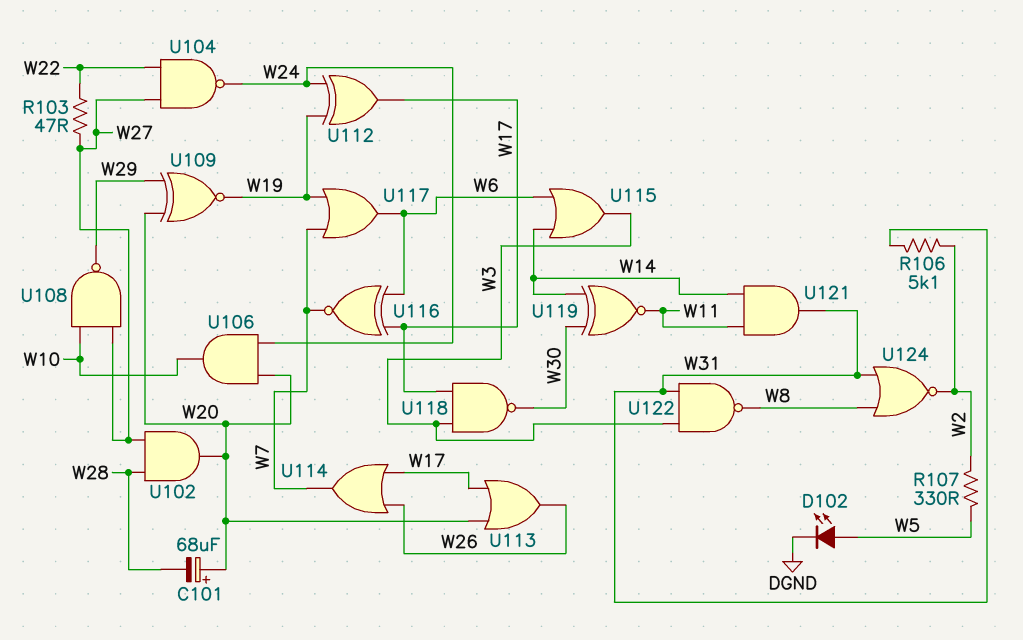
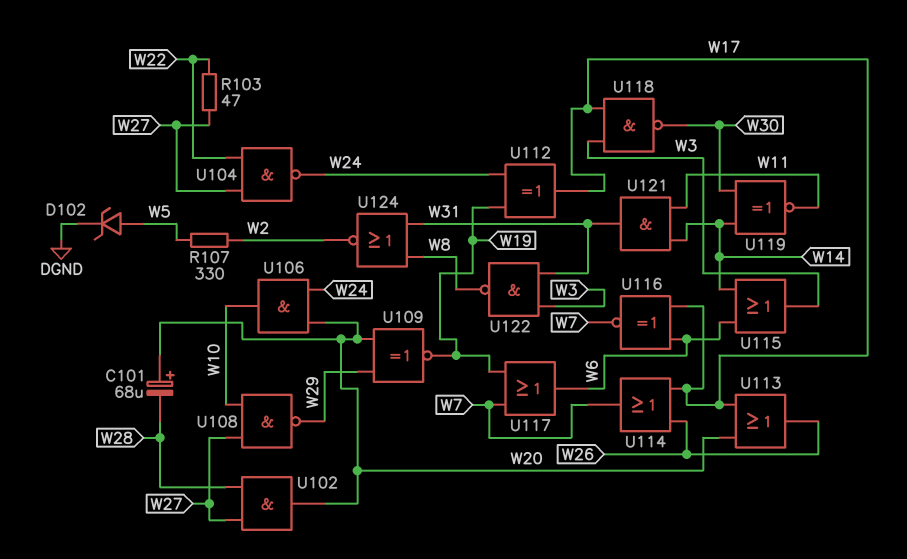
D102: LED (A W5, K DGND) -> zener (A W5, K DGND)
R106: 5.1k (W2, W31) -> none

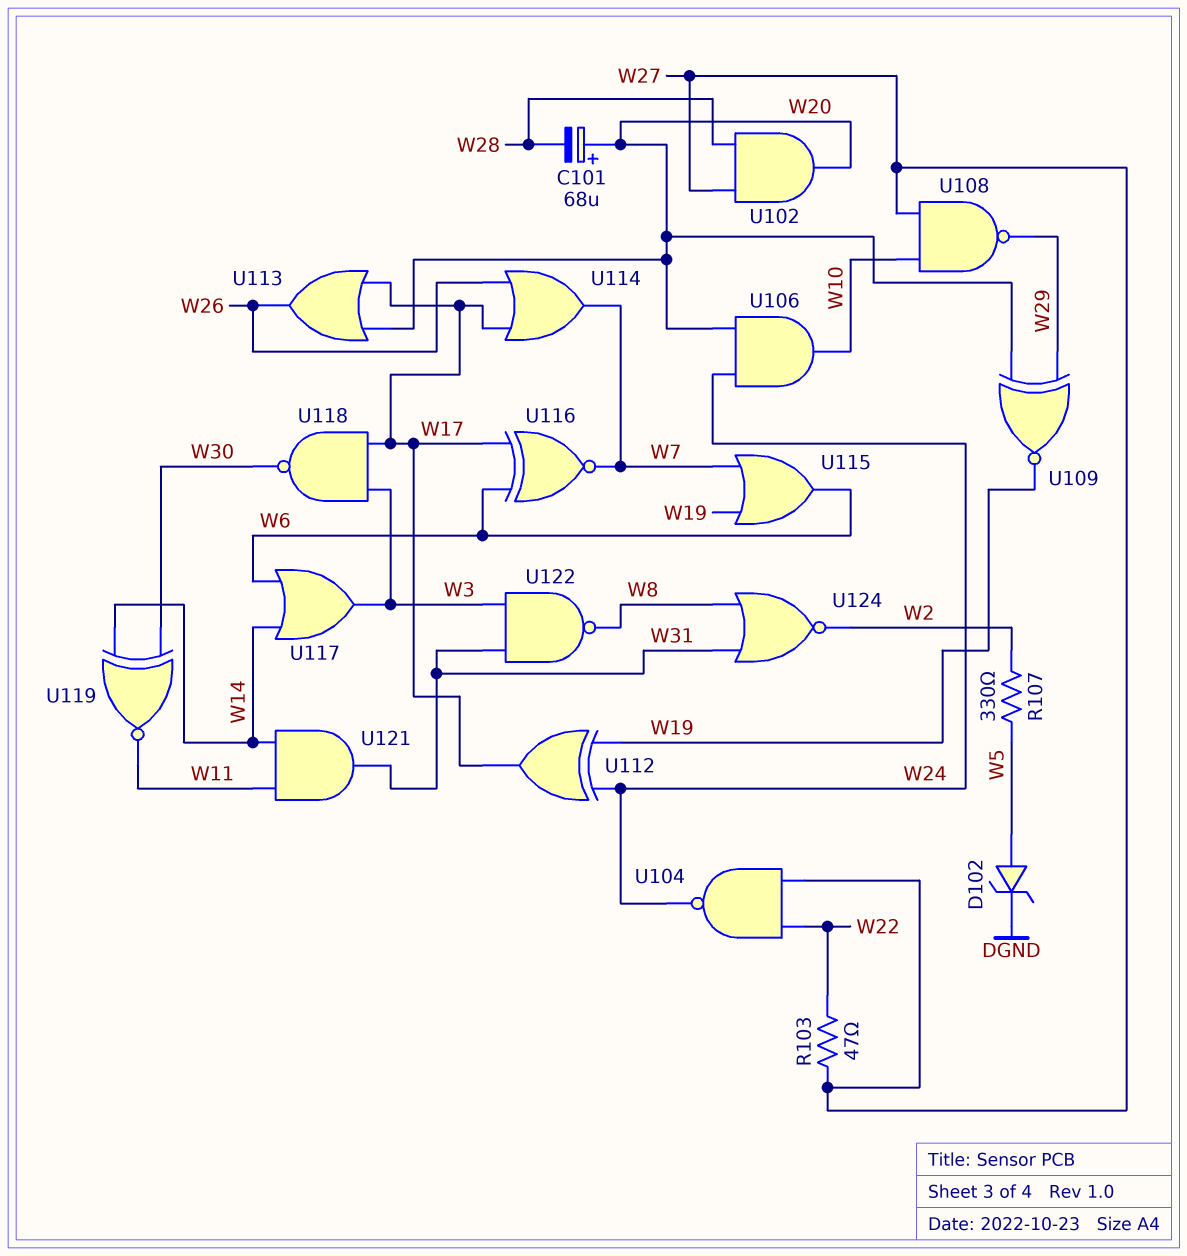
U115: OR (in W6, in W14, out W3) -> OR (in W7, in W19, out W6)
U117: OR (in W7, in W19, out W6) -> OR (in W6, in W14, out W3)

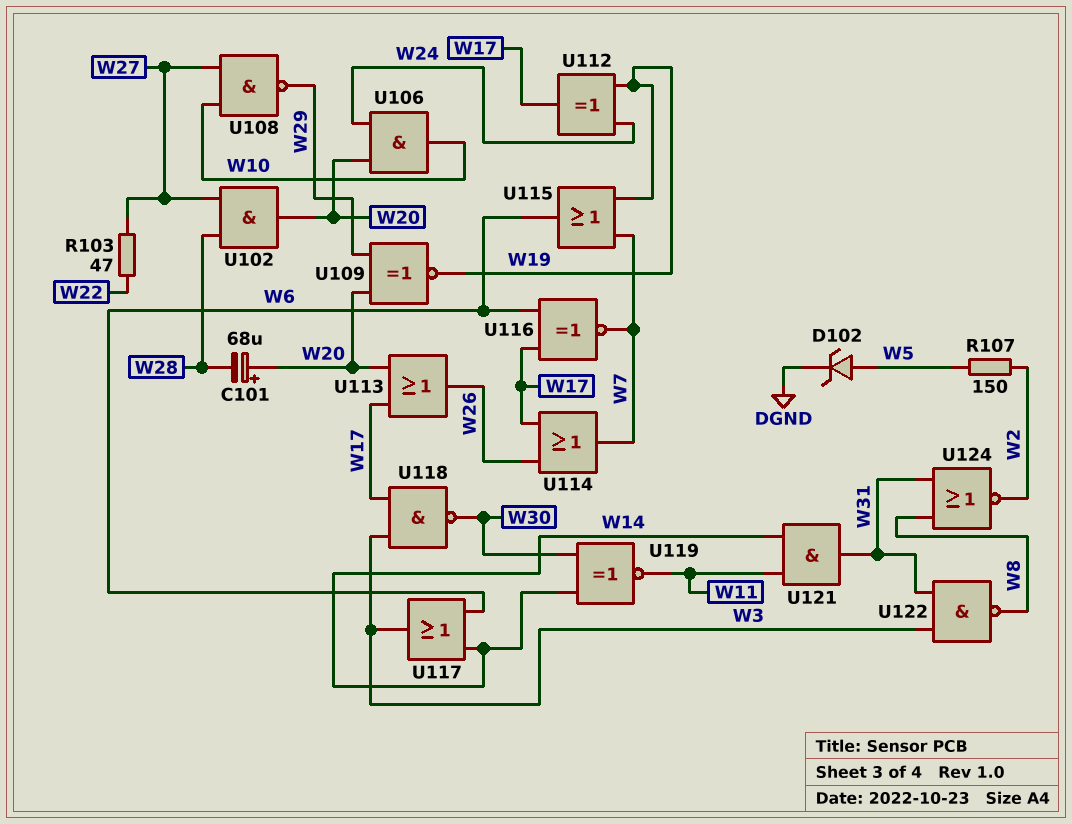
R107: 330 (W2, W5) -> 150 (W2, W5)
U104: NAND (in W22, in W27, out W24) -> none

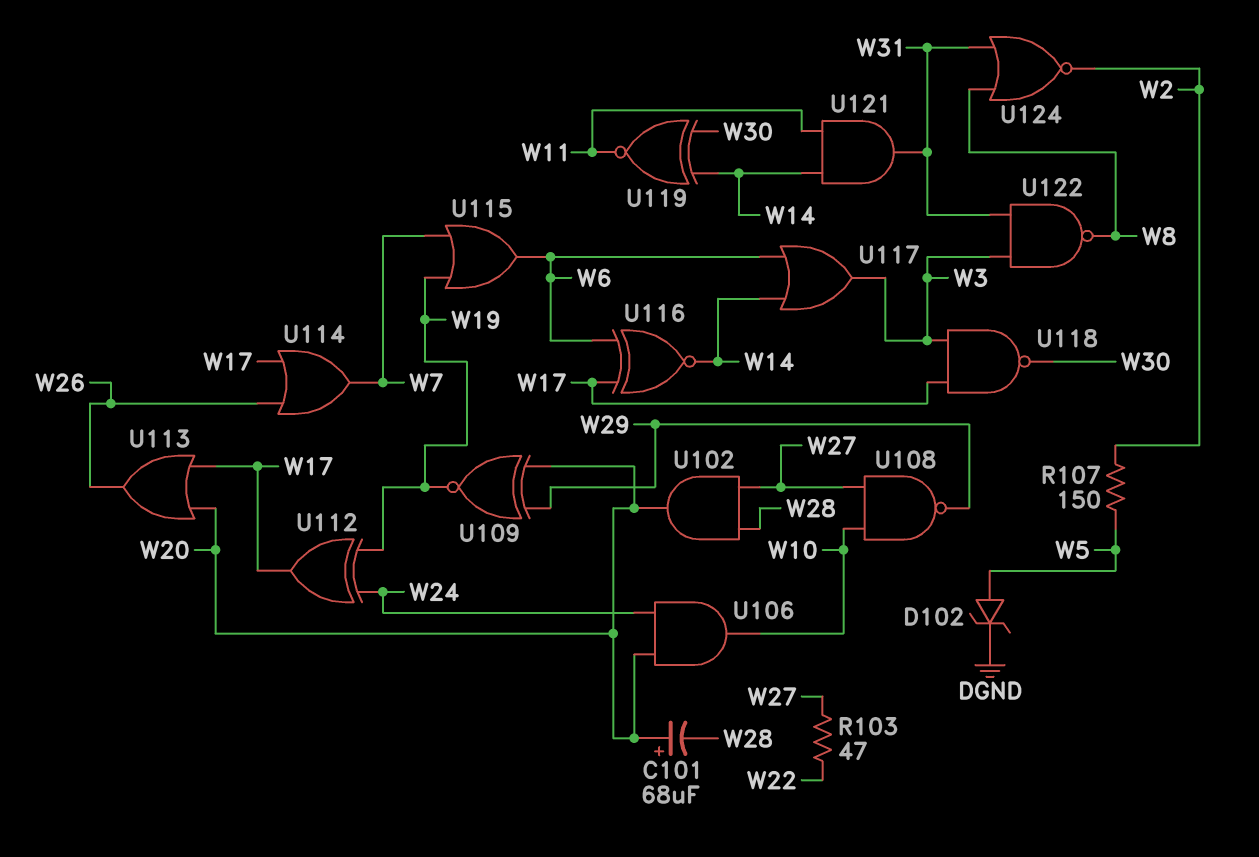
U116: XNOR (in W6, in W17, out W7) -> XNOR (in W6, in W17, out W14)

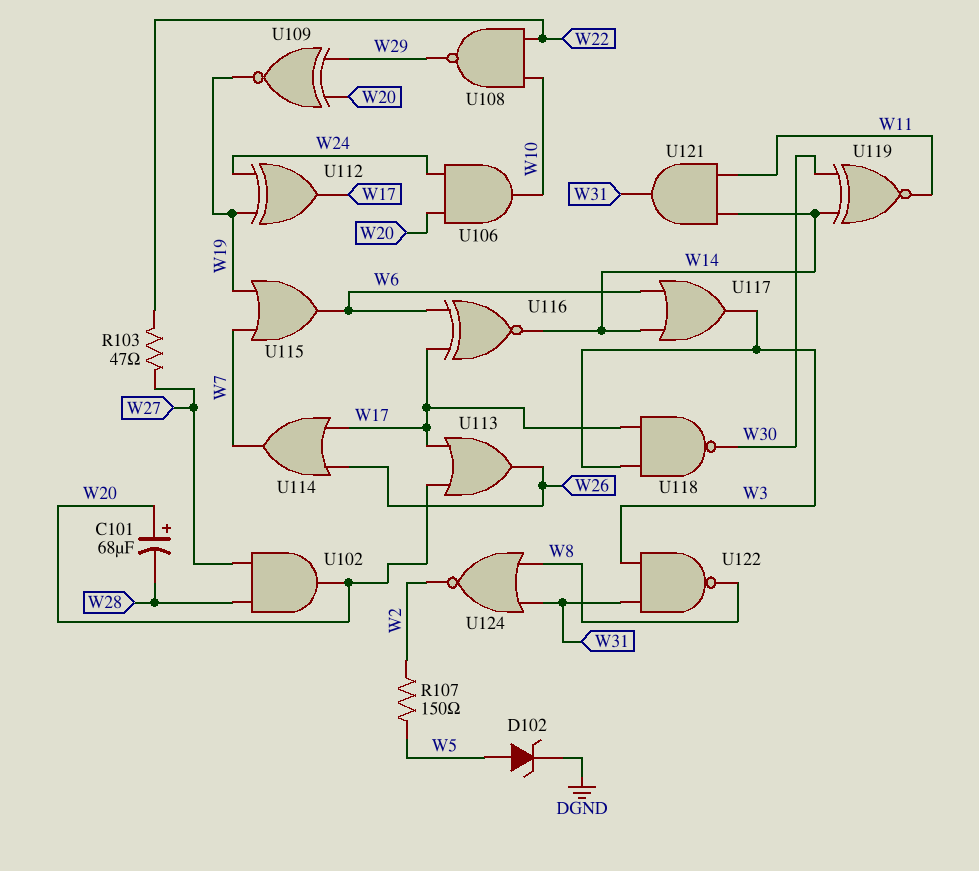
U108: NAND (in W10, in W27, out W29) -> NAND (in W10, in W22, out W29)

